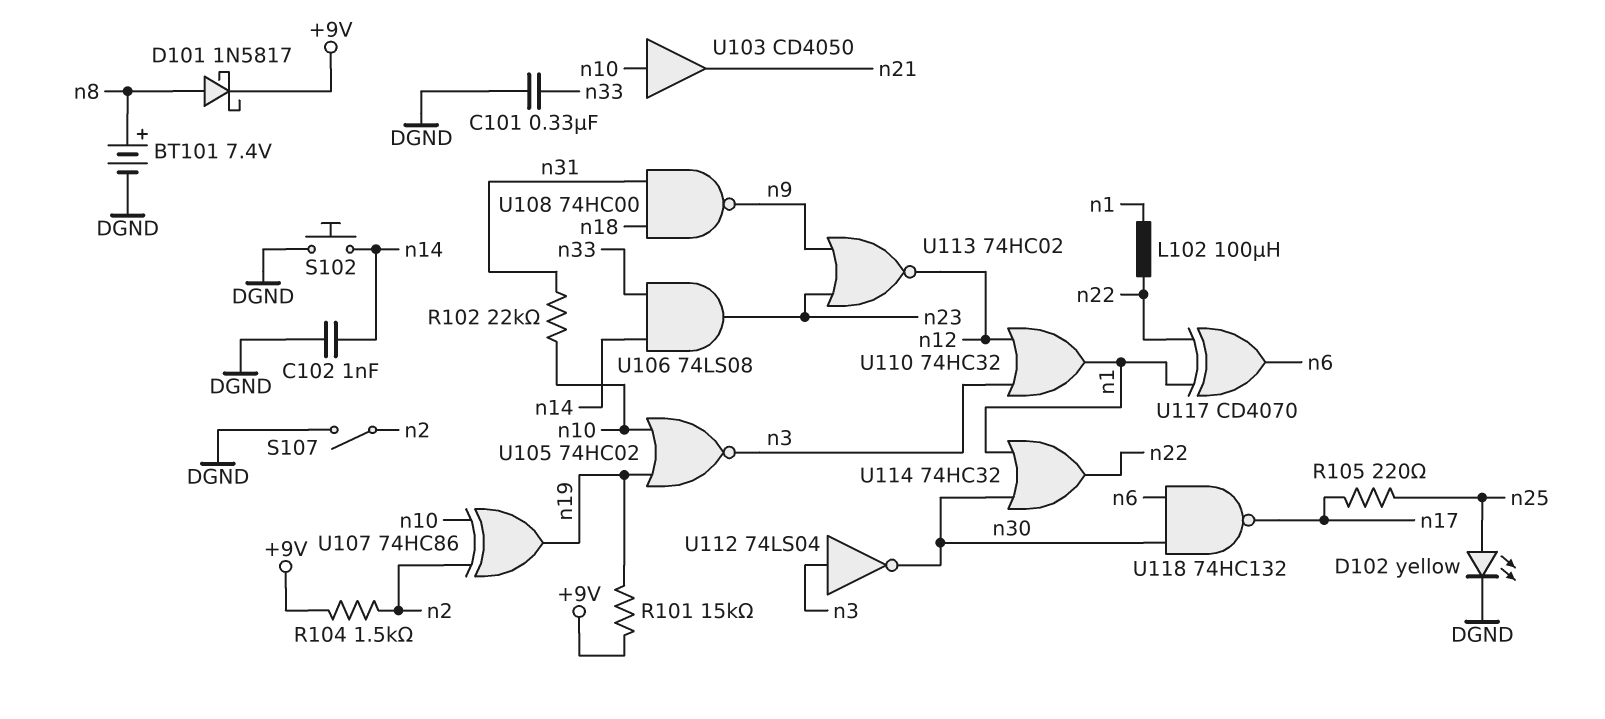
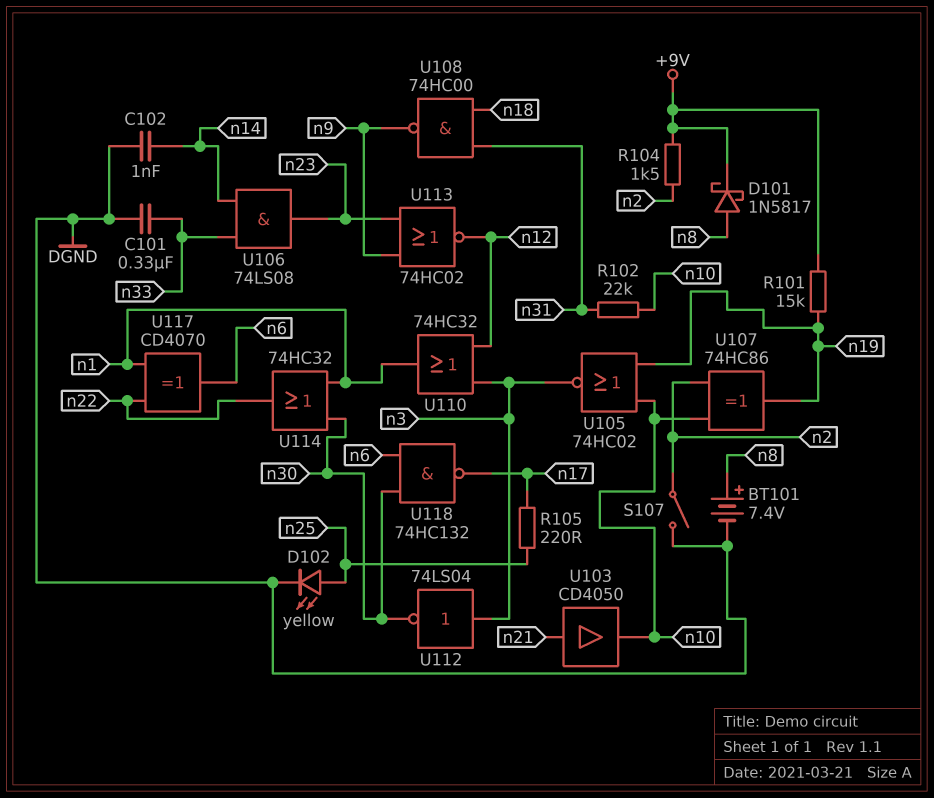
L102: 100uH (n1, n22) -> none
S102: button (DGND, n14) -> none
U103: buffer CD4050 (in n10, out n21) -> buffer CD4050 (in n21, out n10)

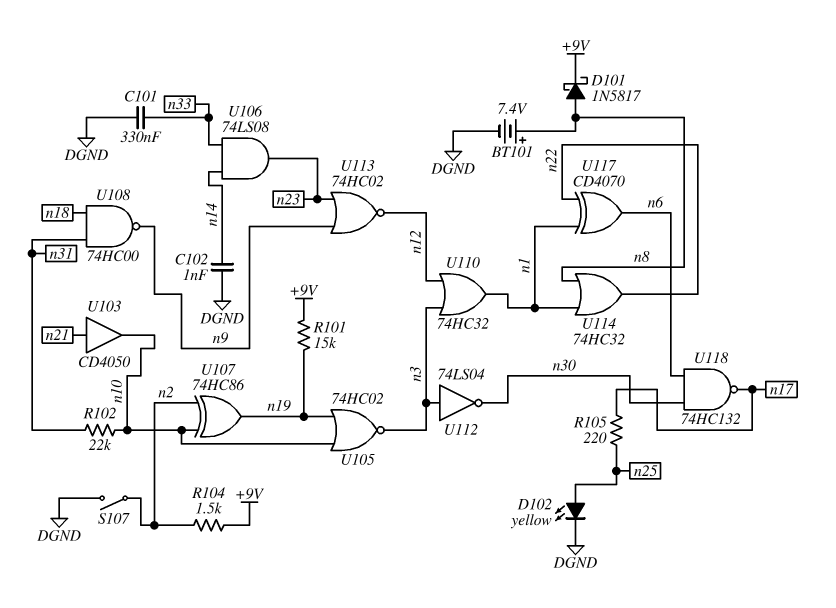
U114: OR 74HC32 (in n1, in n30, out n22) -> OR 74HC32 (in n1, in n8, out n22)

